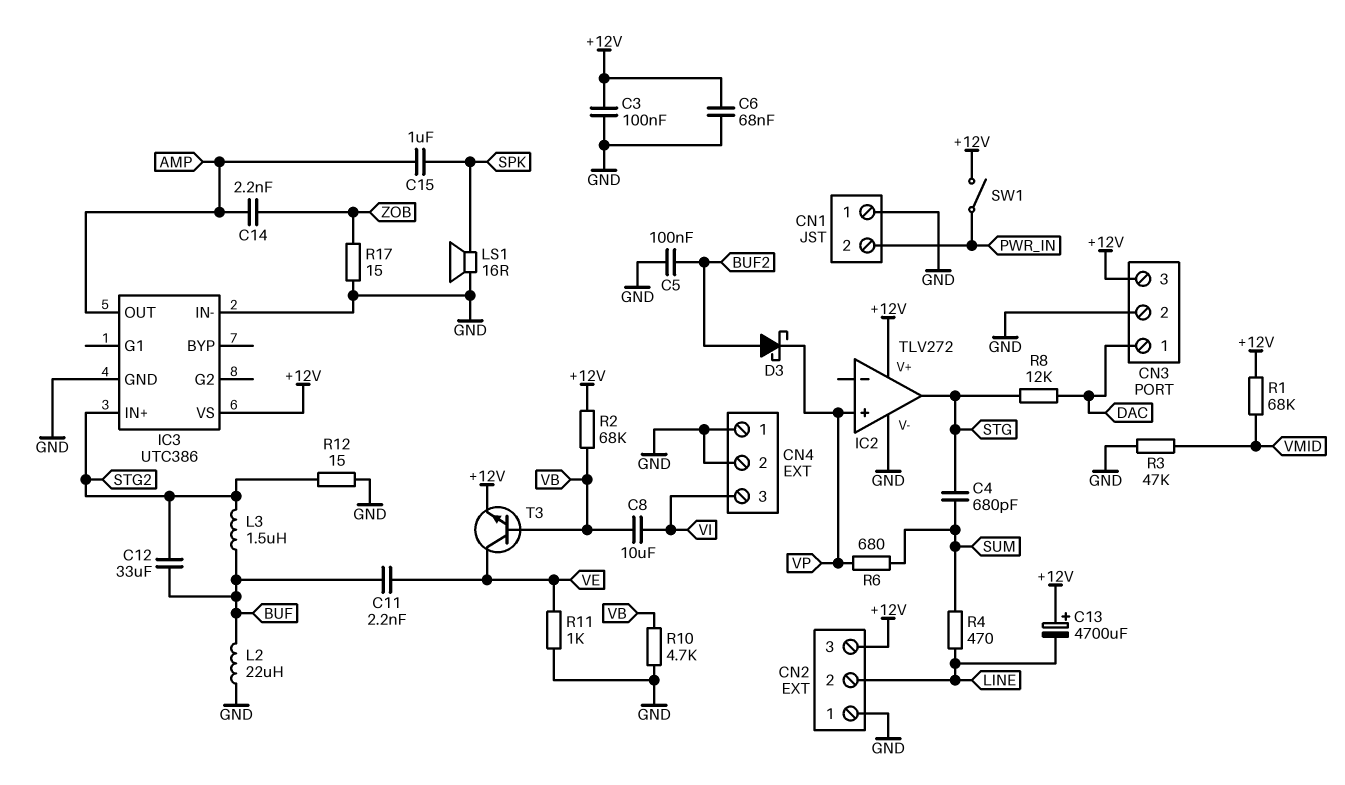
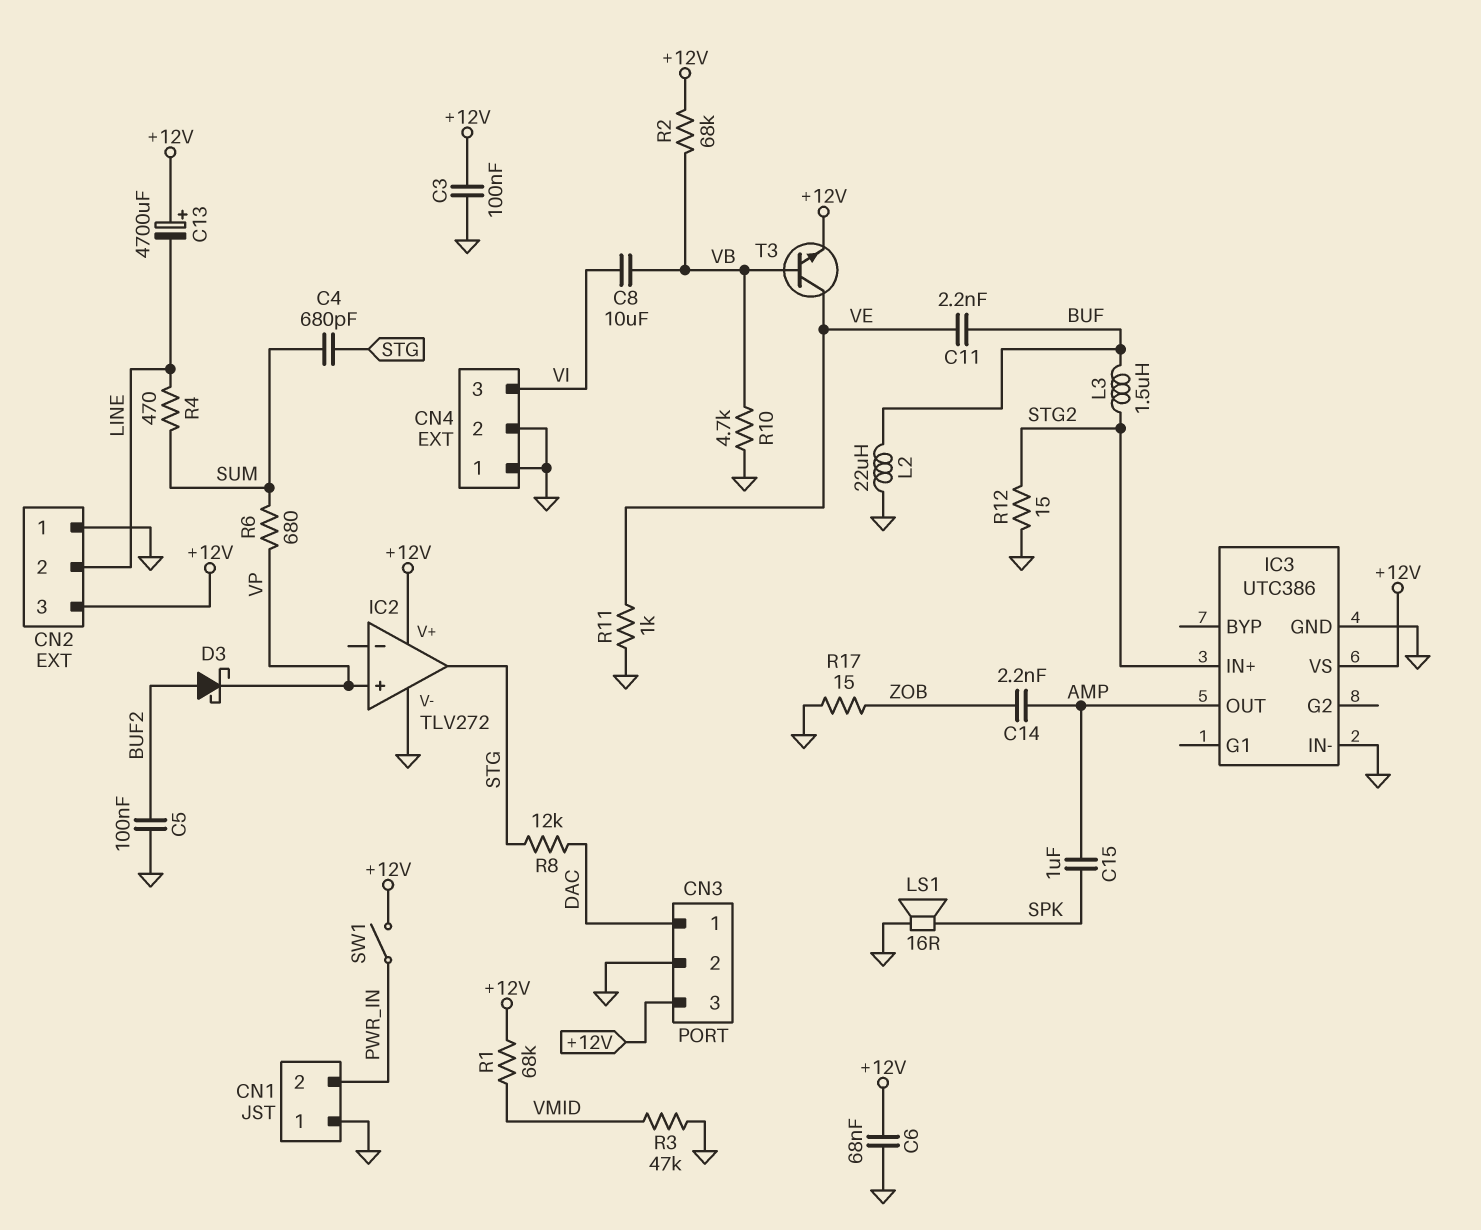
C12: 33uF (BUF, STG2) -> none

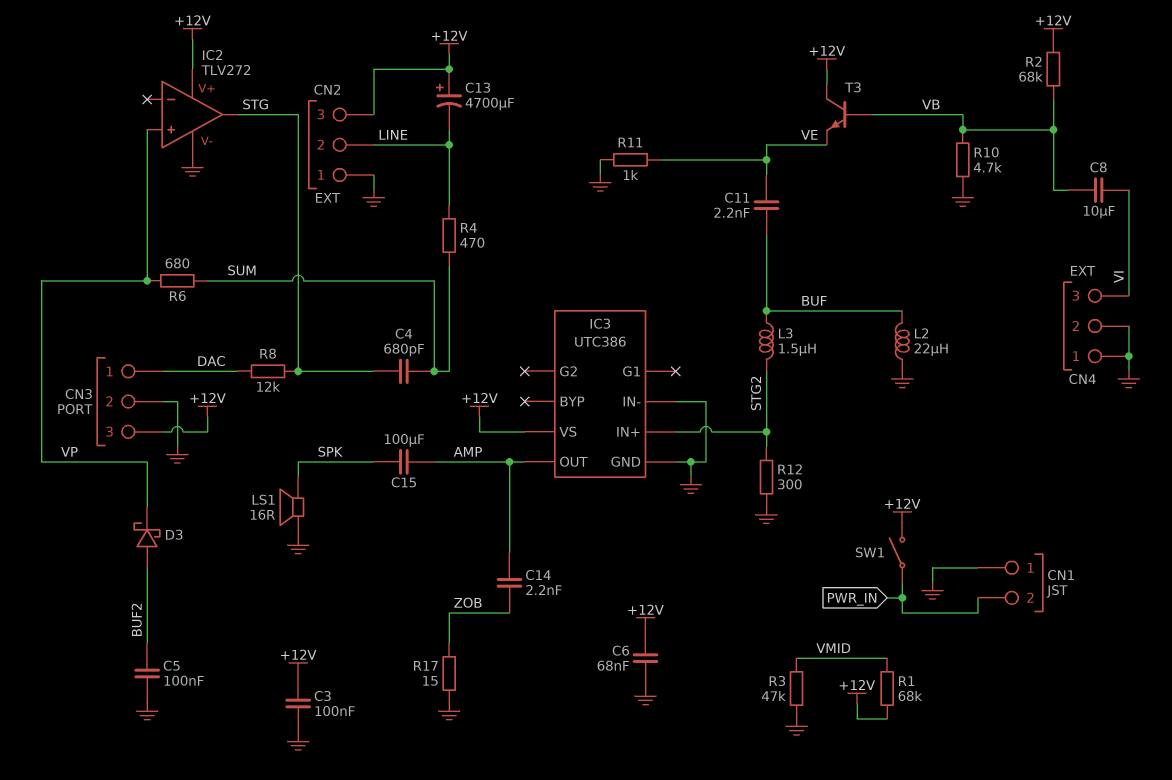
C15: 1uF (AMP, SPK) -> 100uF (AMP, SPK)
R12: 15 (GND, STG2) -> 300 (GND, STG2)
T3: NPN (B VB, C VE, E +12V) -> NPN (B VB, C +12V, E VE)

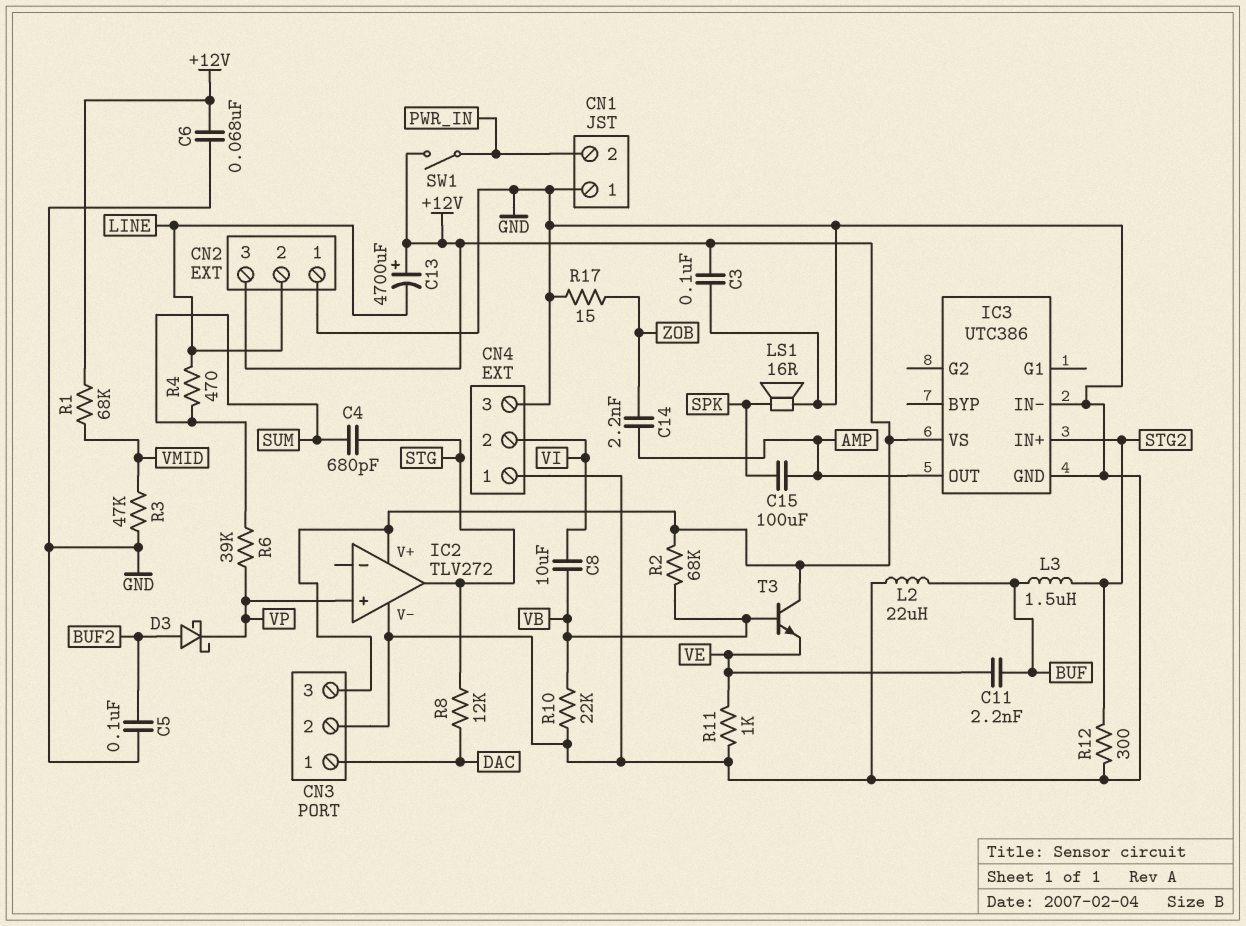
CN4 pin 2: GND -> VI
CN4 pin 3: VI -> GND
R6: 680 (SUM, VP) -> 39k (SUM, VP)
R10: 4.7k (GND, VB) -> 22k (GND, VB)

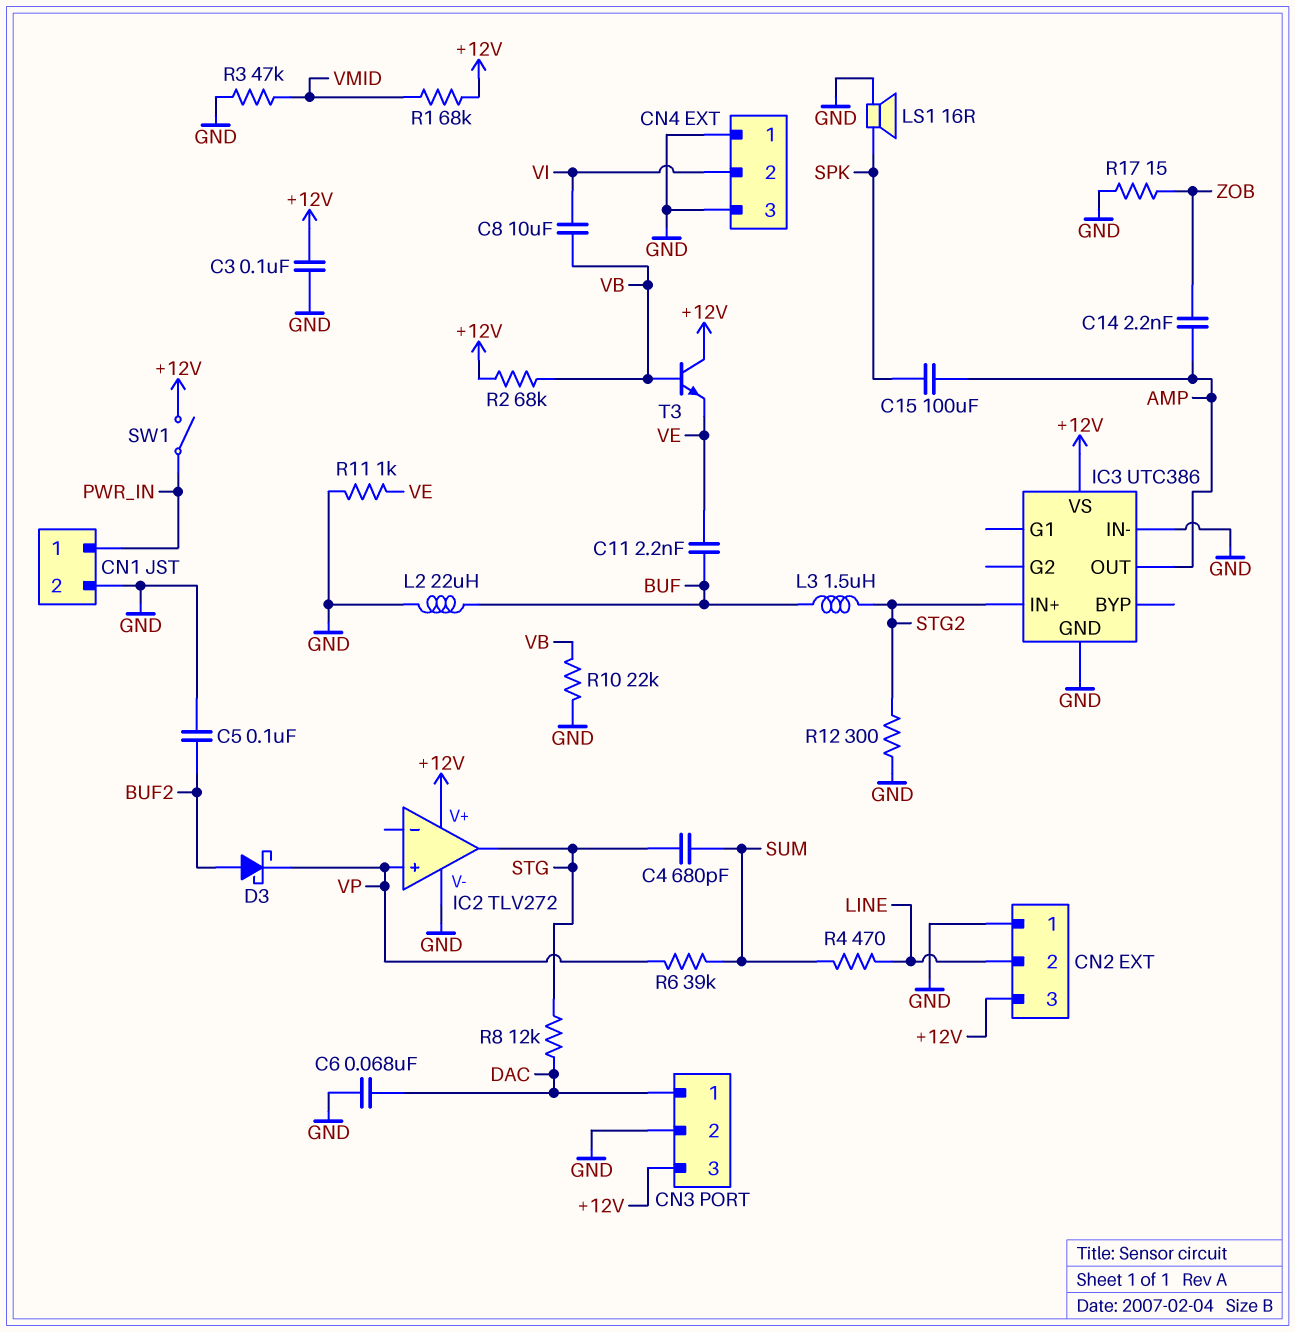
C6: 68nF (+12V, GND) -> 68nF (DAC, GND)
C13: 4700uF (plus +12V, minus LINE) -> none
CN1 pin 1: GND -> PWR_IN
CN1 pin 2: PWR_IN -> GND

